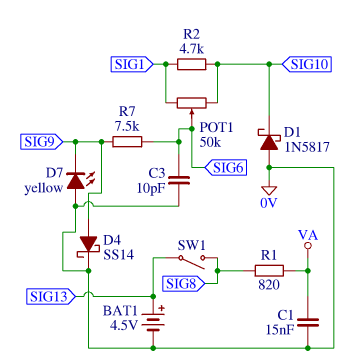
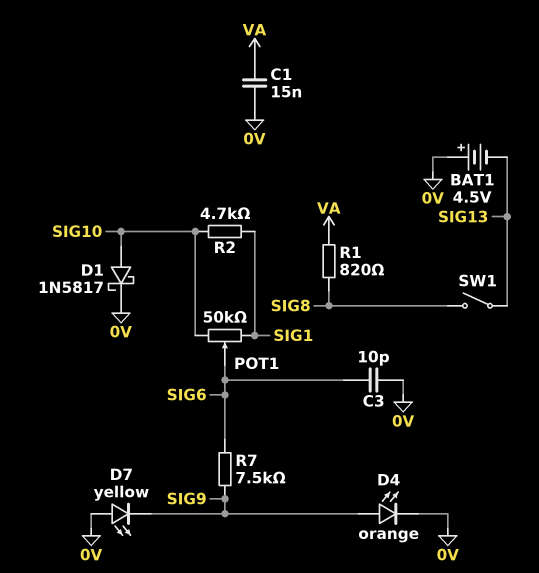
BAT1: 4.5V (plus SIG13, minus 0V) -> 4.5V (plus 0V, minus SIG13)
D1: schottky 1N5817 (A 0V, K SIG10) -> schottky 1N5817 (A SIG10, K 0V)
D4: schottky SS14 (A SIG9, K 0V) -> LED orange (A SIG9, K 0V)

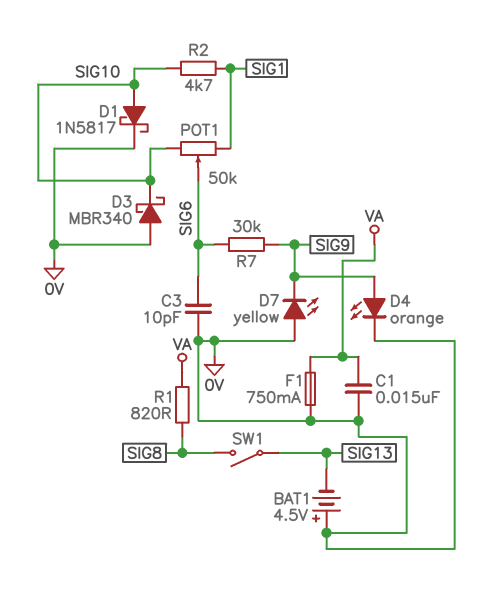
D3: none -> schottky MBR340 (A 0V, K SIG10)
F1: none -> 750mA (0V, VA)
R7: 7.5k (SIG6, SIG9) -> 30k (SIG6, SIG9)

